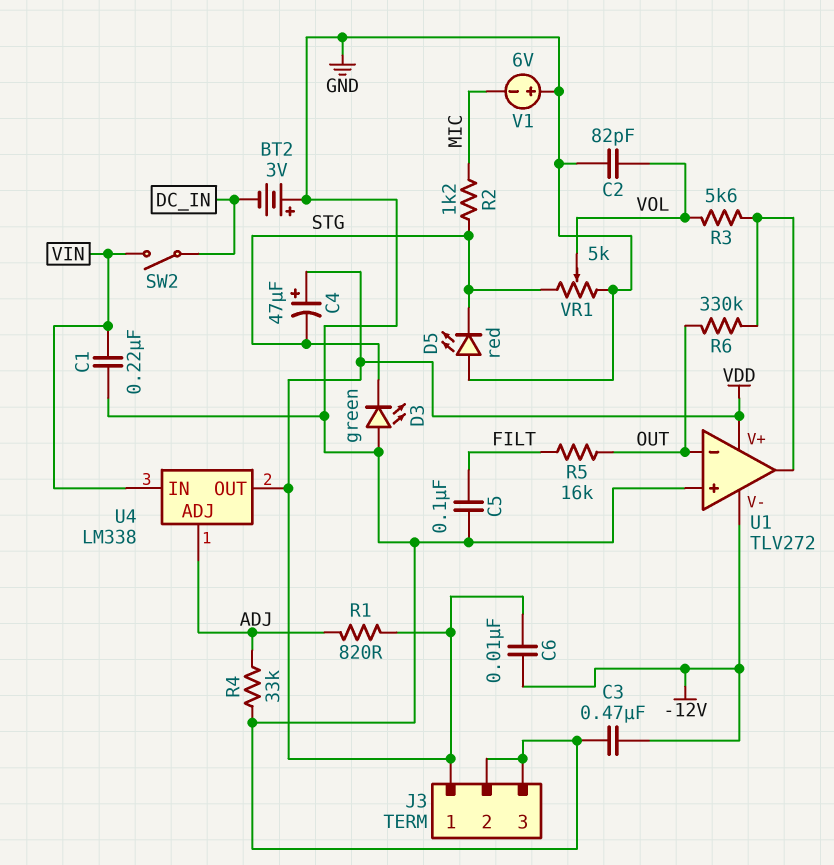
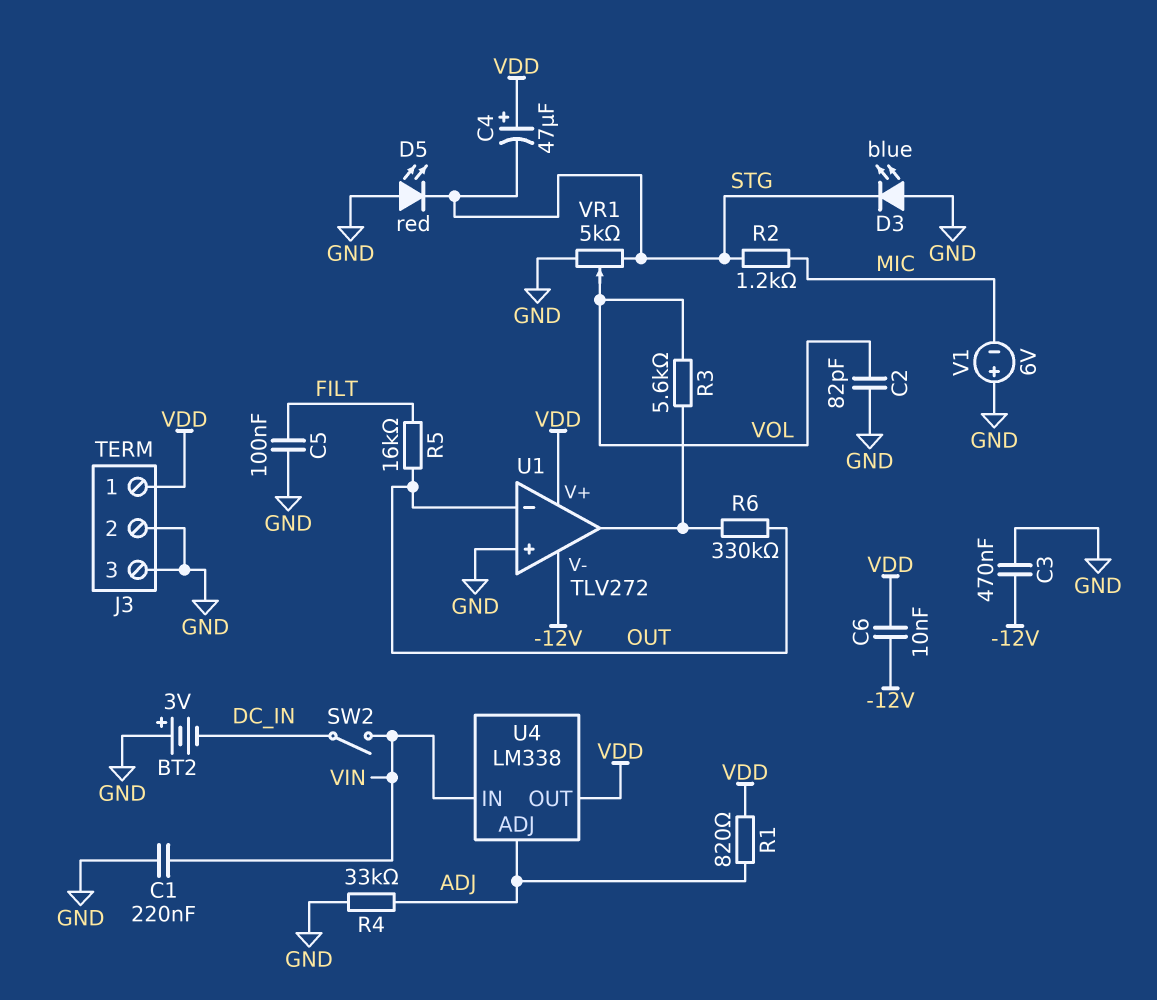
D3: LED green (A GND, K STG) -> LED blue (A GND, K STG)

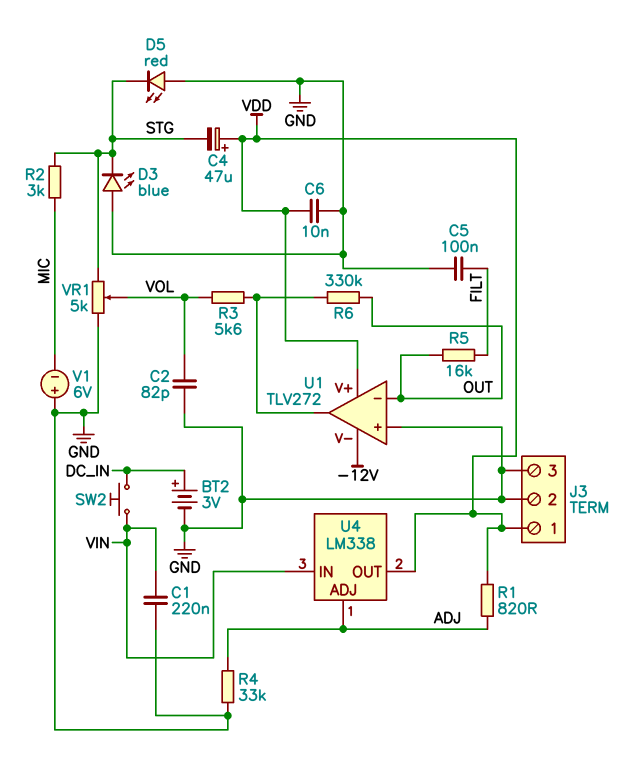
BT2: 3V (plus GND, minus DC_IN) -> 3V (plus DC_IN, minus GND)
C3: 470nF (-12V, GND) -> none
C6: 10nF (-12V, VDD) -> 10nF (GND, VDD)
R2: 1.2k (MIC, STG) -> 3k (MIC, STG)
SW2: switch (DC_IN, VIN) -> button (DC_IN, VIN)

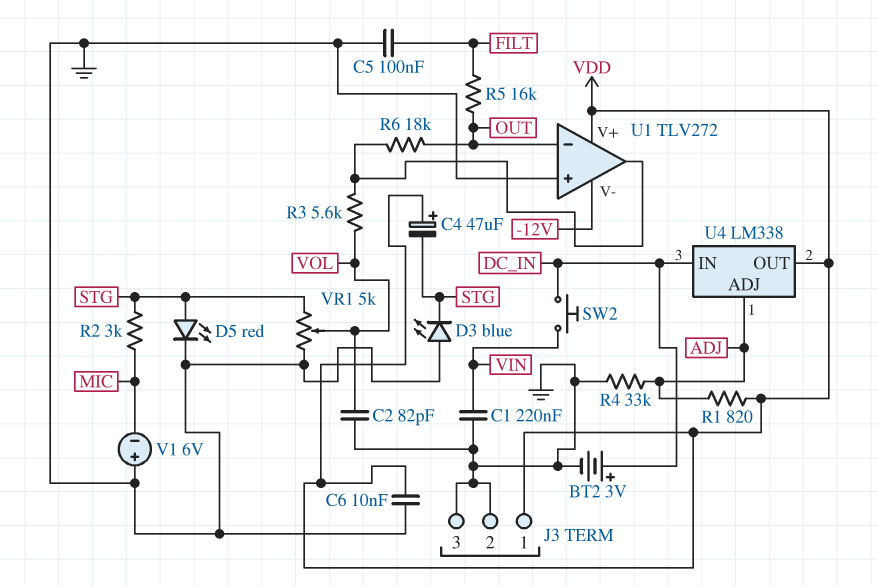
D5: LED red (A GND, K STG) -> LED red (A STG, K GND)
R6: 330k (OUT, U1/out) -> 18k (OUT, U1/out)
U4 pin IN: VIN -> DC_IN

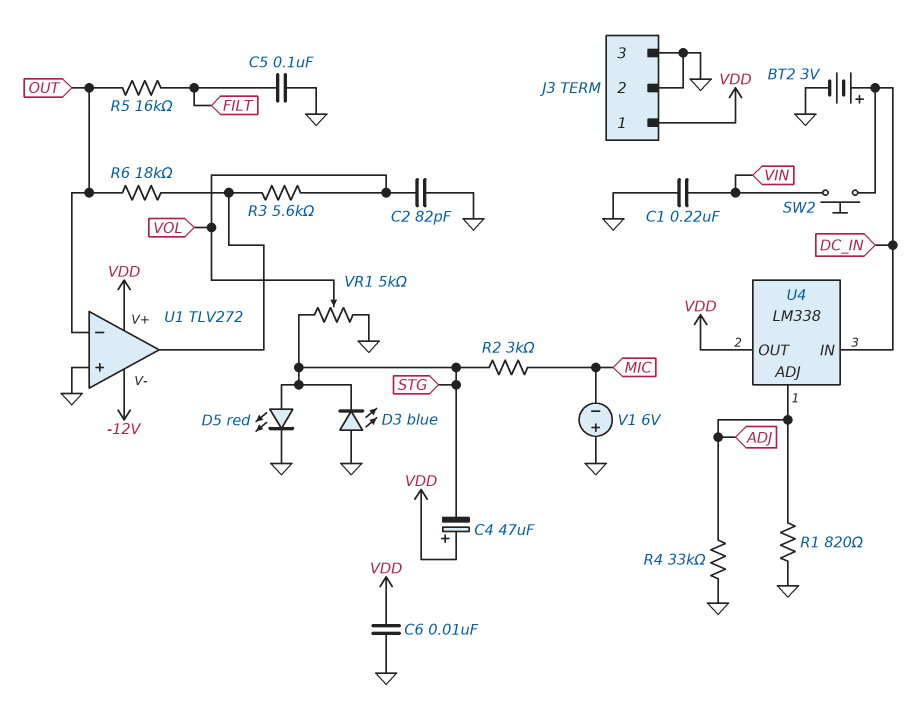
R1: 820 (ADJ, VDD) -> 820 (ADJ, GND)

